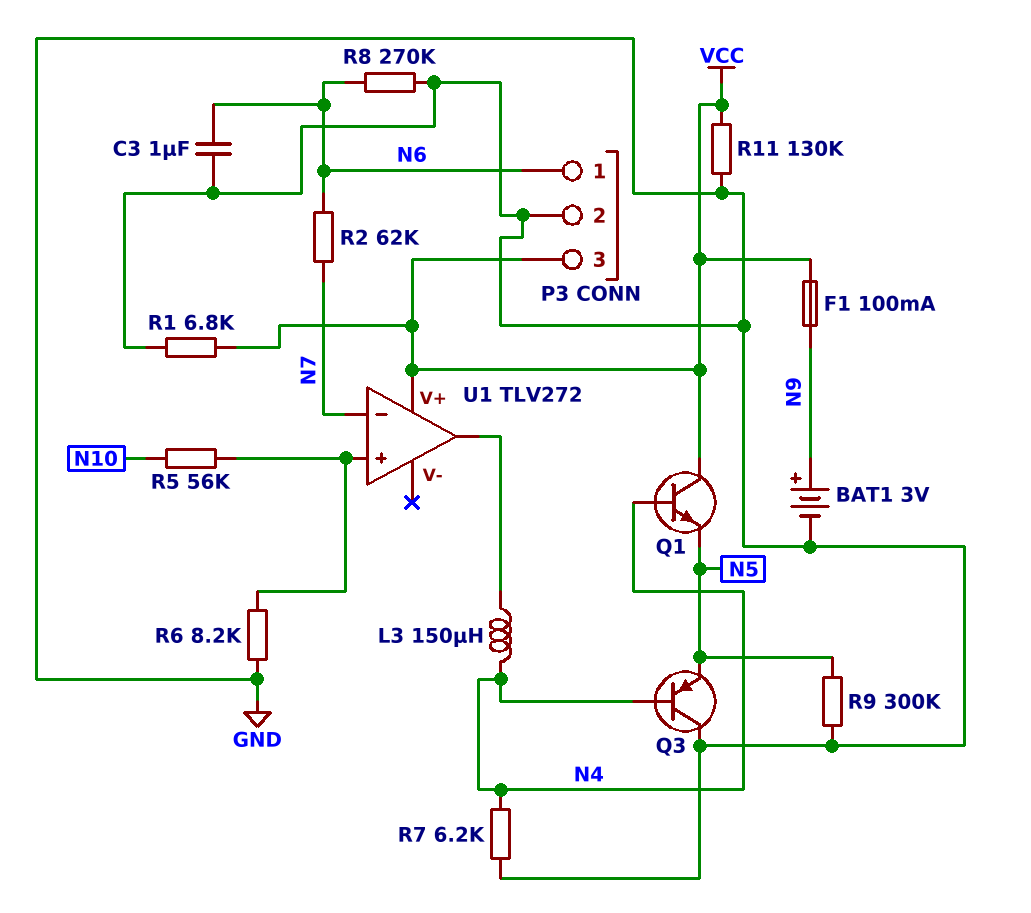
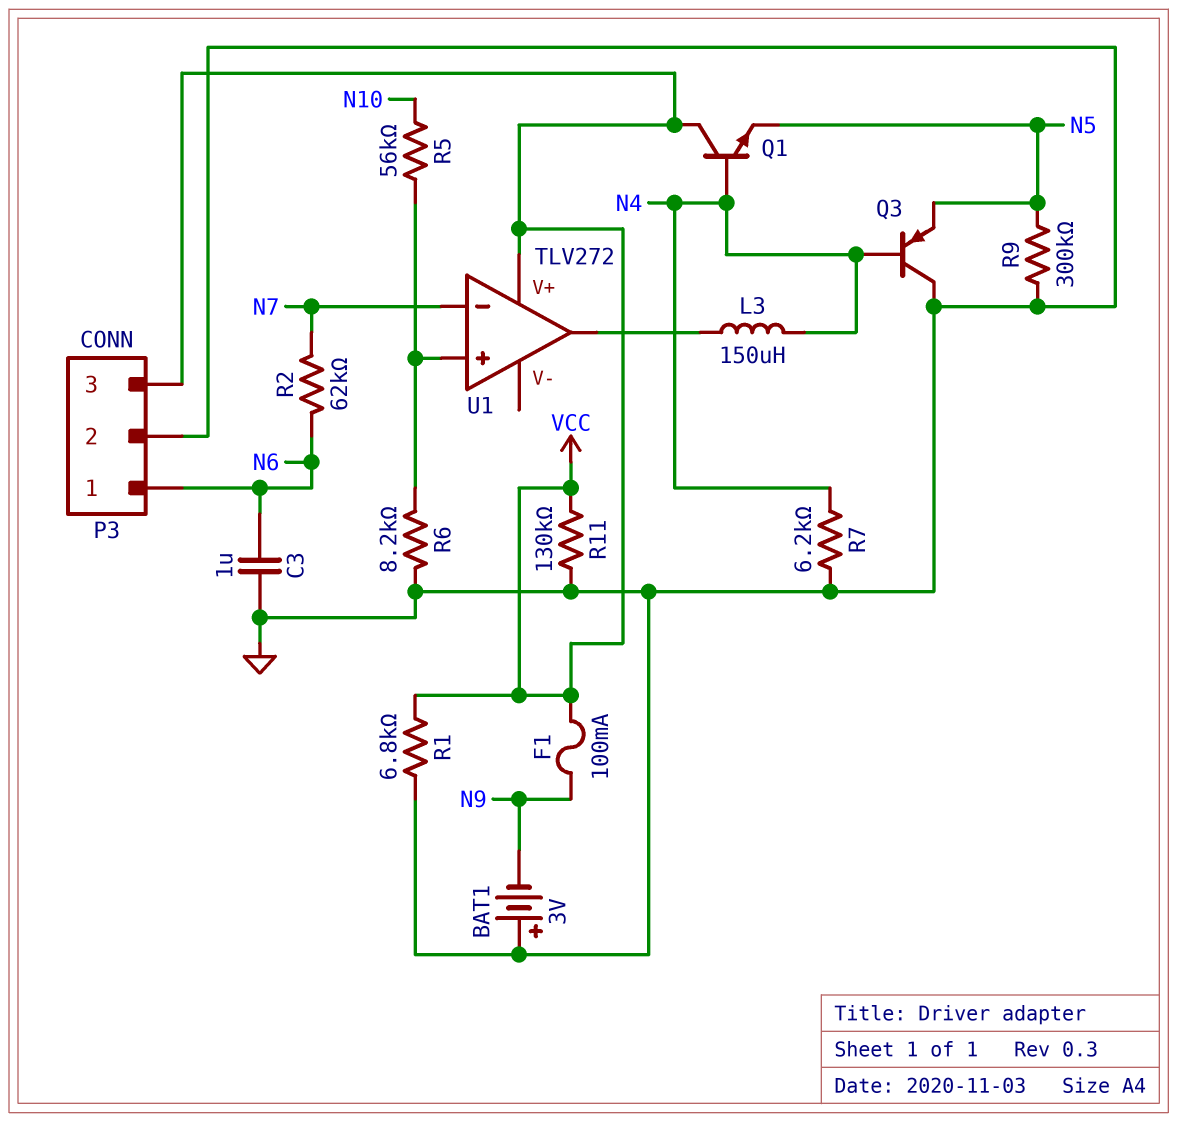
BAT1: 3V (plus N9, minus GND) -> 3V (plus GND, minus N9)
R8: 270k (GND, N6) -> none

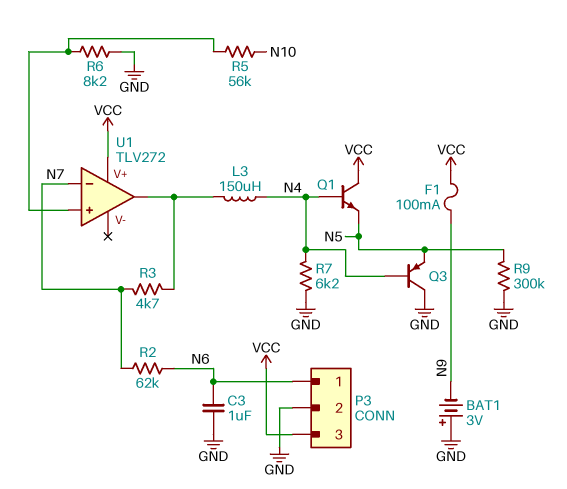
R1: 6.8k (GND, VCC) -> none
R3: none -> 4.7k (N7, U1/out)
R11: 130k (GND, VCC) -> none

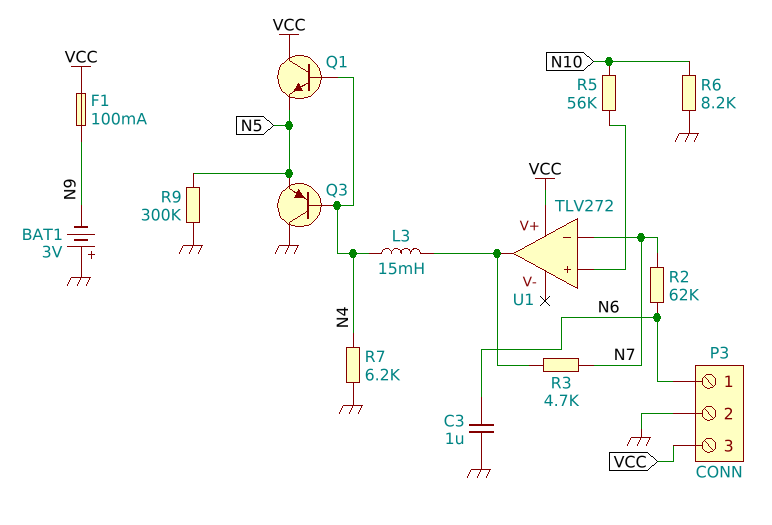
L3: 150uH (N4, U1/out) -> 15mH (N4, U1/out)
R6: 8.2k (GND, U1/in+) -> 8.2k (GND, N10)

